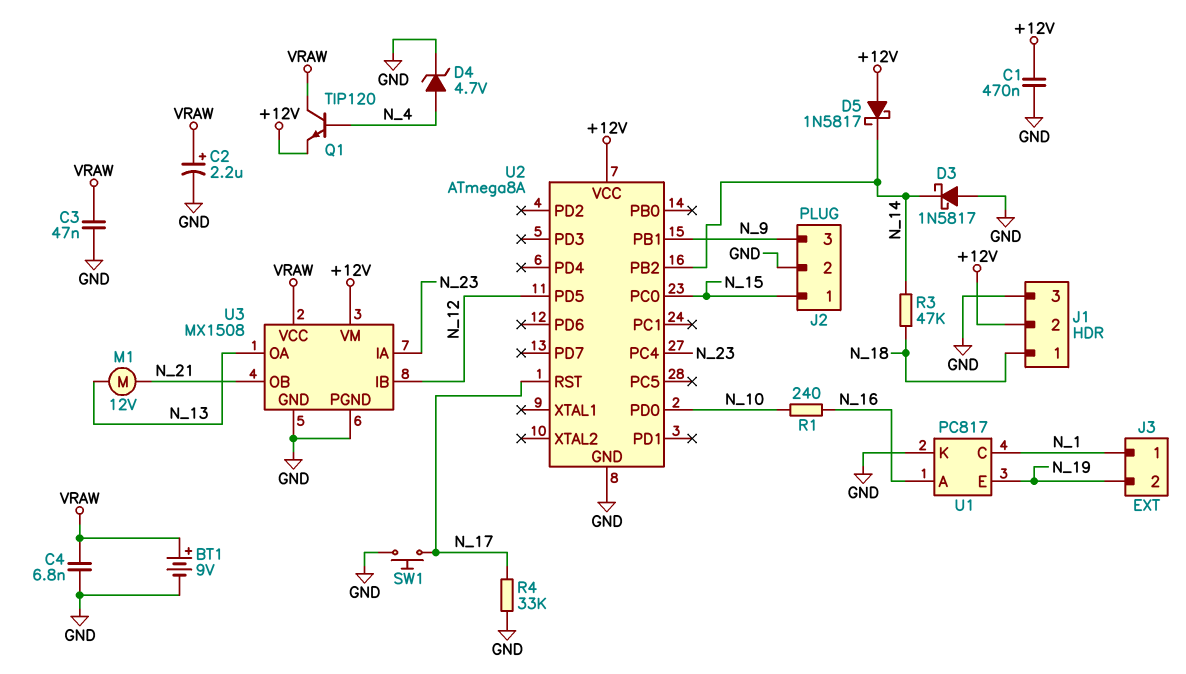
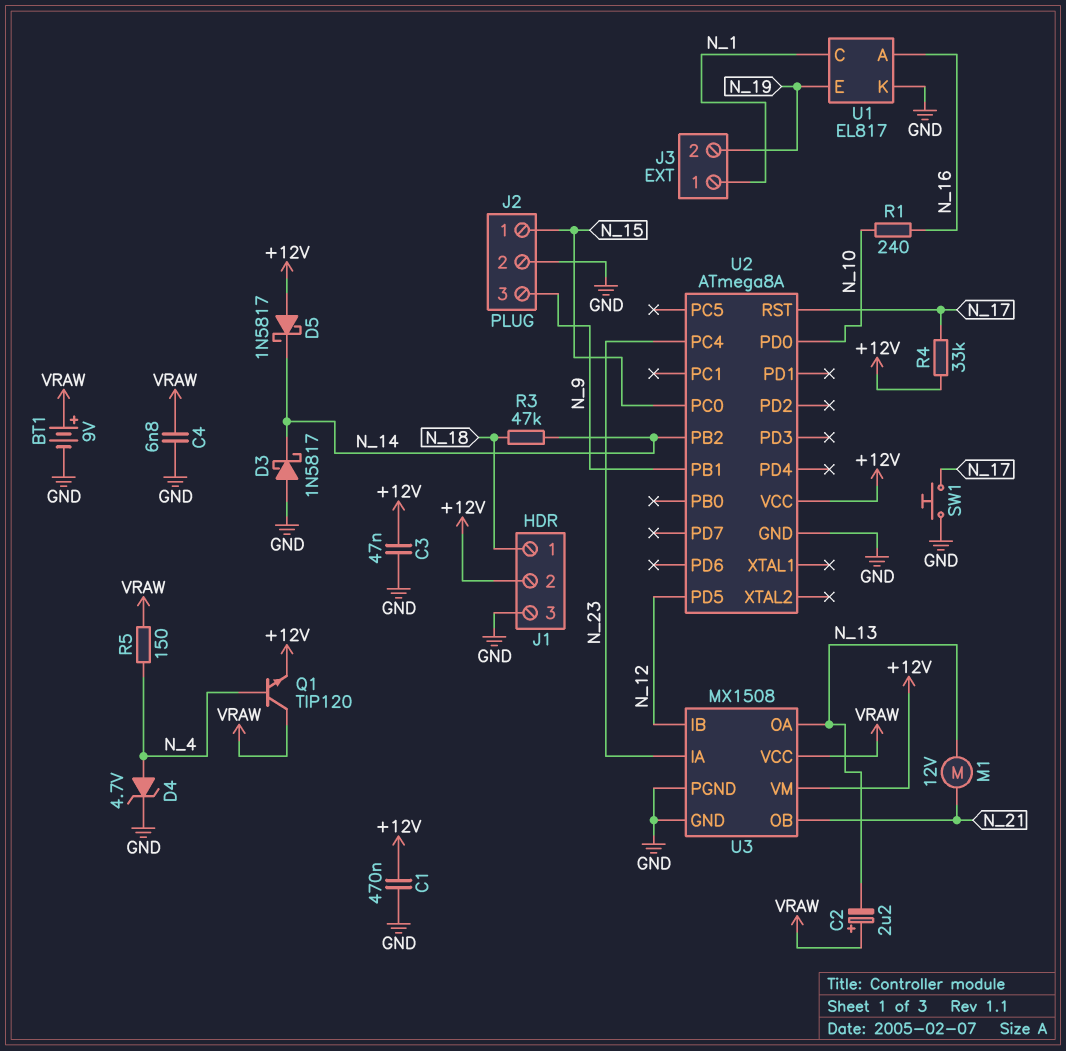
C2: 2.2uF (plus VRAW, minus GND) -> 2.2uF (plus VRAW, minus N_13)
C3: 47nF (GND, VRAW) -> 47nF (+12V, GND)
R4: 33k (GND, N_17) -> 33k (+12V, N_17)
R5: none -> 150 (N_4, VRAW)
U1: PC817 -> EL817

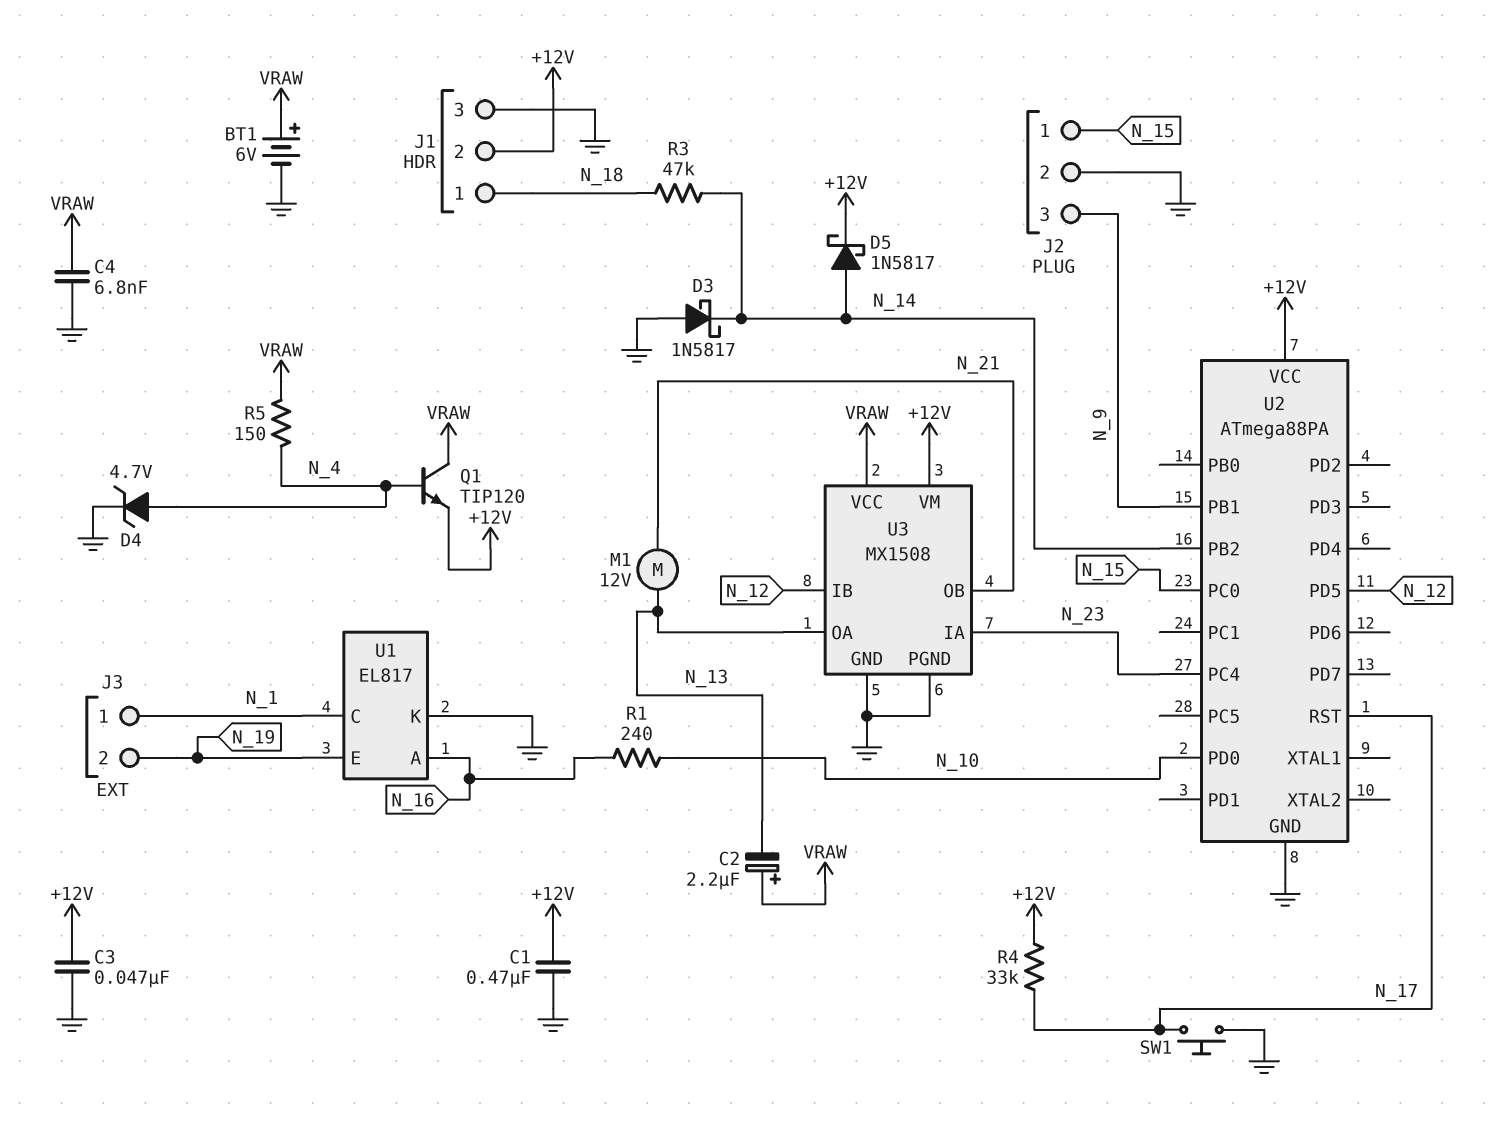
BT1: 9V (plus VRAW, minus GND) -> 6V (plus VRAW, minus GND)
D5: schottky 1N5817 (A +12V, K N_14) -> schottky 1N5817 (A N_14, K +12V)
U2: ATmega8A -> ATmega88PA

